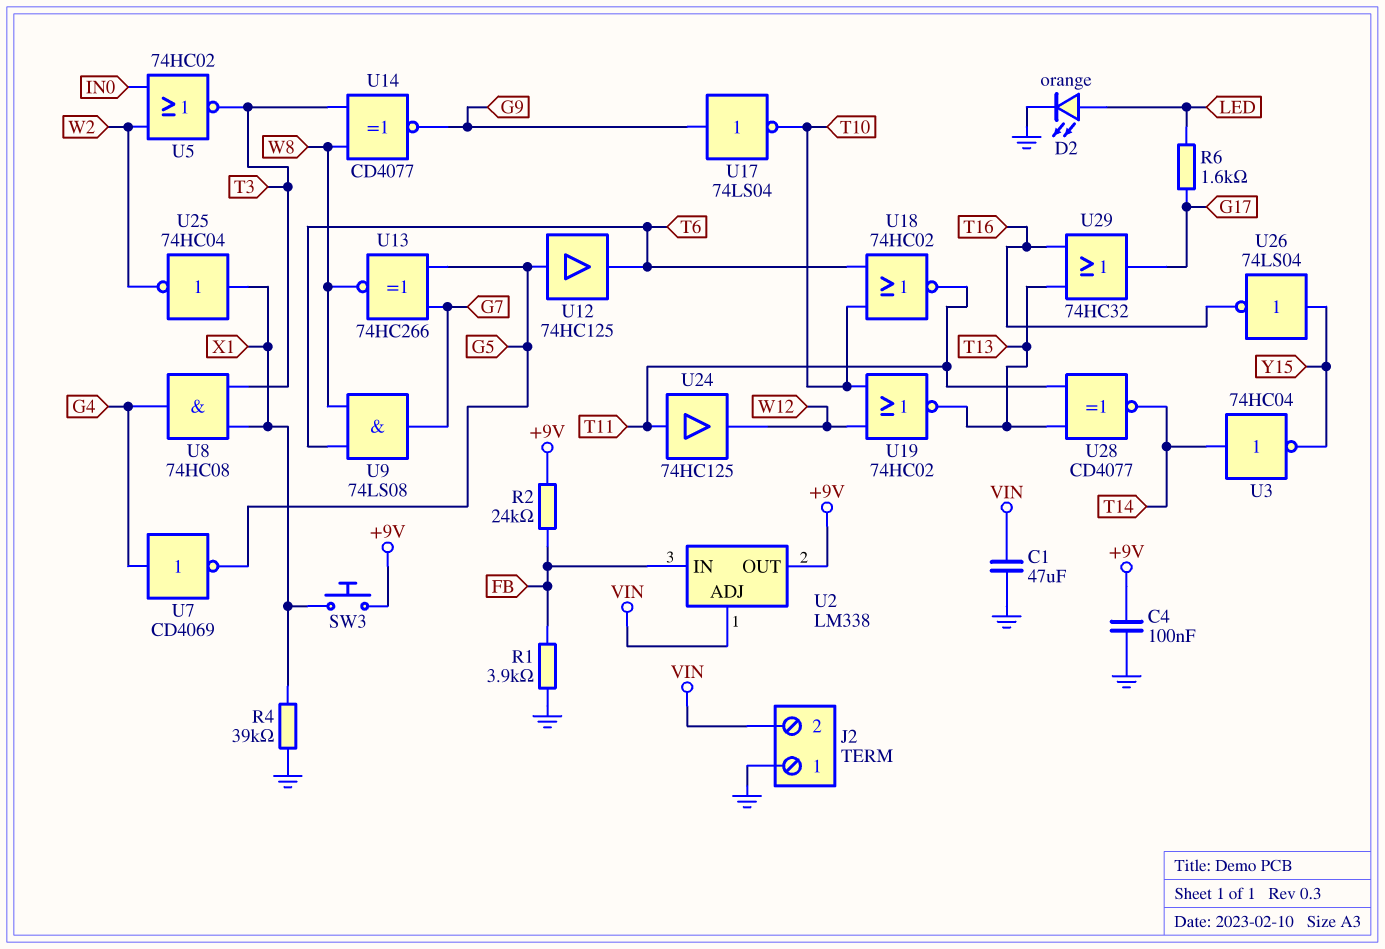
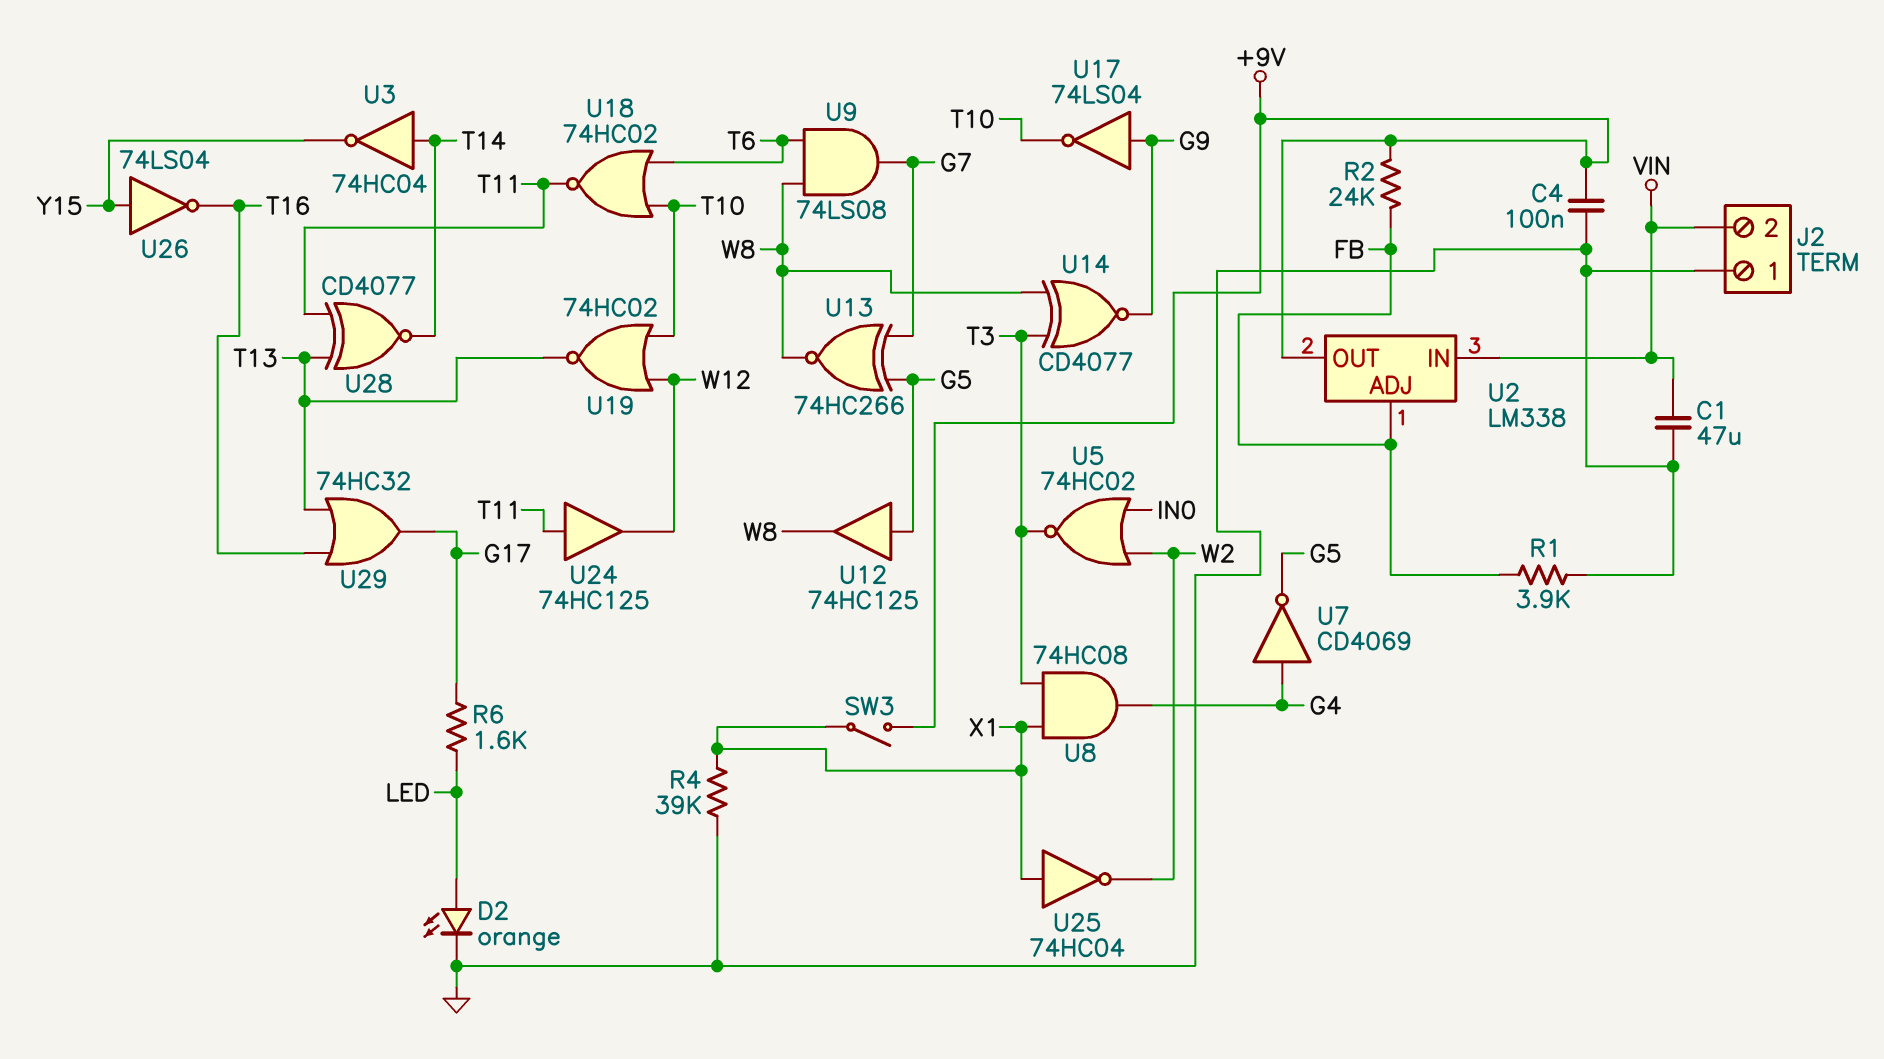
SW3: button (+9V, X1) -> switch (+9V, X1)
U2 pin ADJ: VIN -> FB
U2 pin IN: FB -> VIN
U12: buffer 74HC125 (in G5, out T6) -> buffer 74HC125 (in G5, out W8)

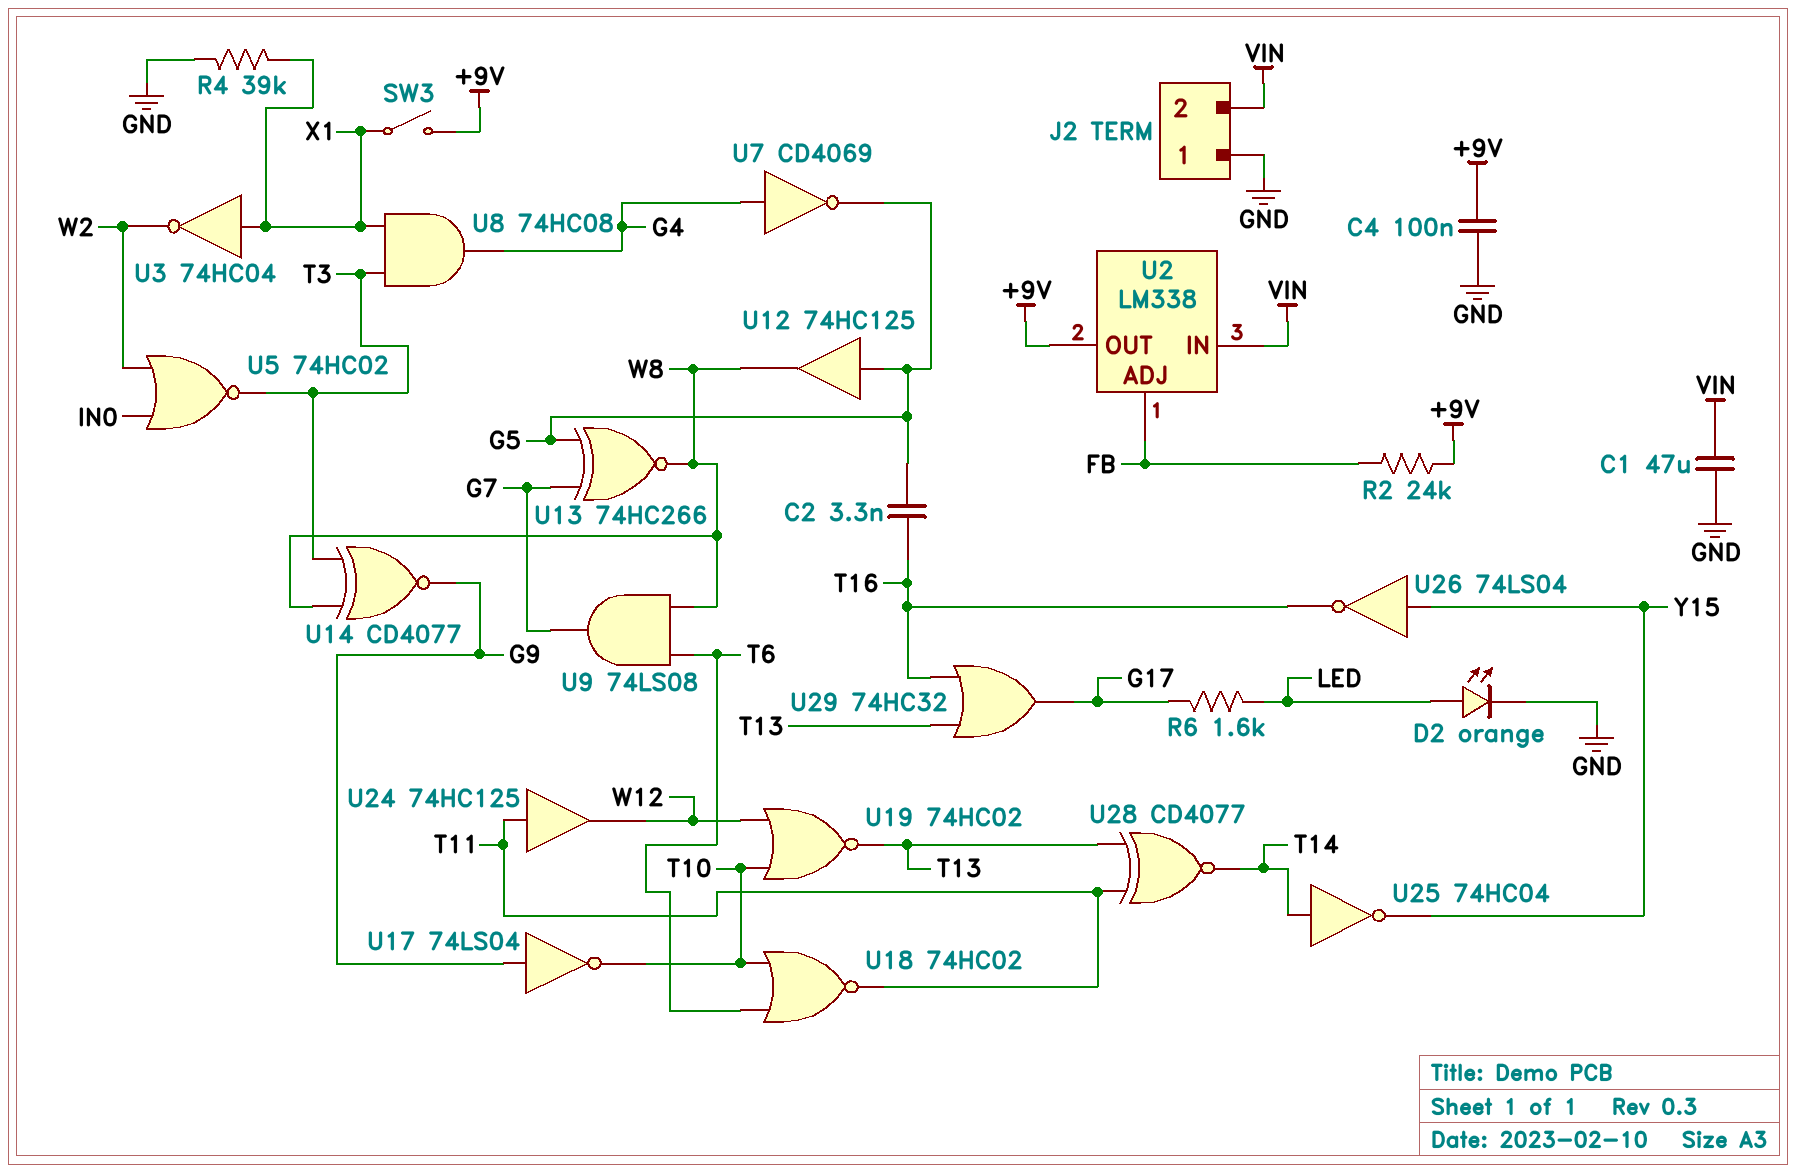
C2: none -> 3.3nF (G5, T16)
R1: 3.9k (FB, GND) -> none
U3: NOT 74HC04 (in T14, out Y15) -> NOT 74HC04 (in X1, out W2)
U25: NOT 74HC04 (in X1, out W2) -> NOT 74HC04 (in T14, out Y15)

